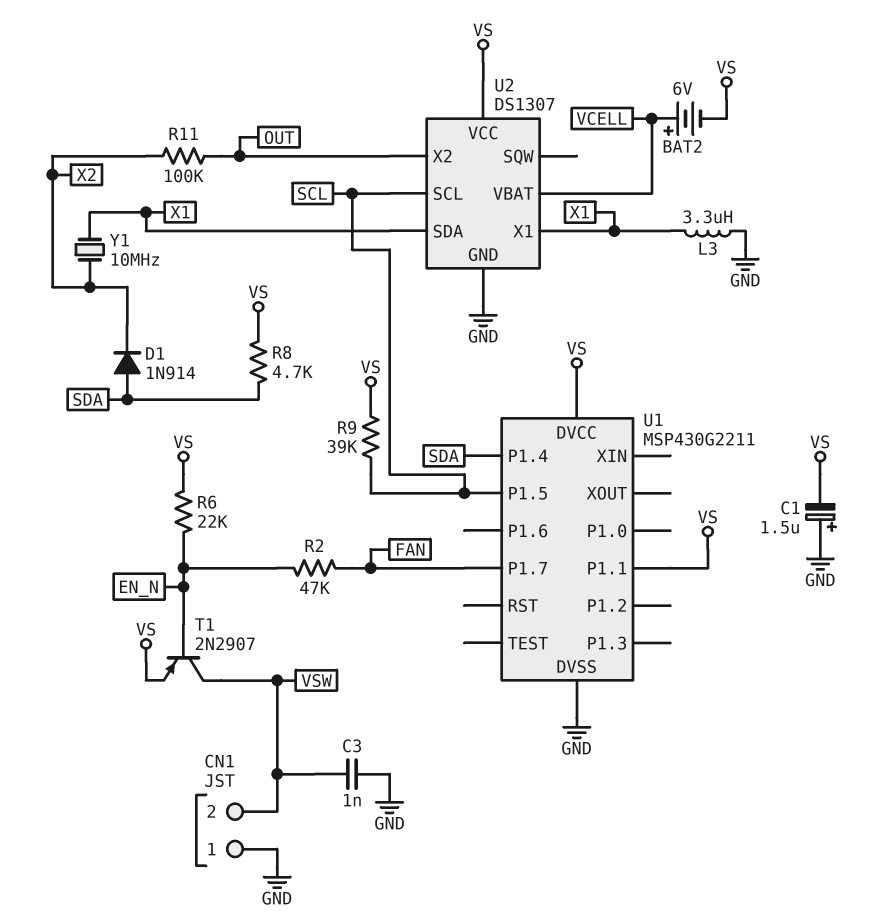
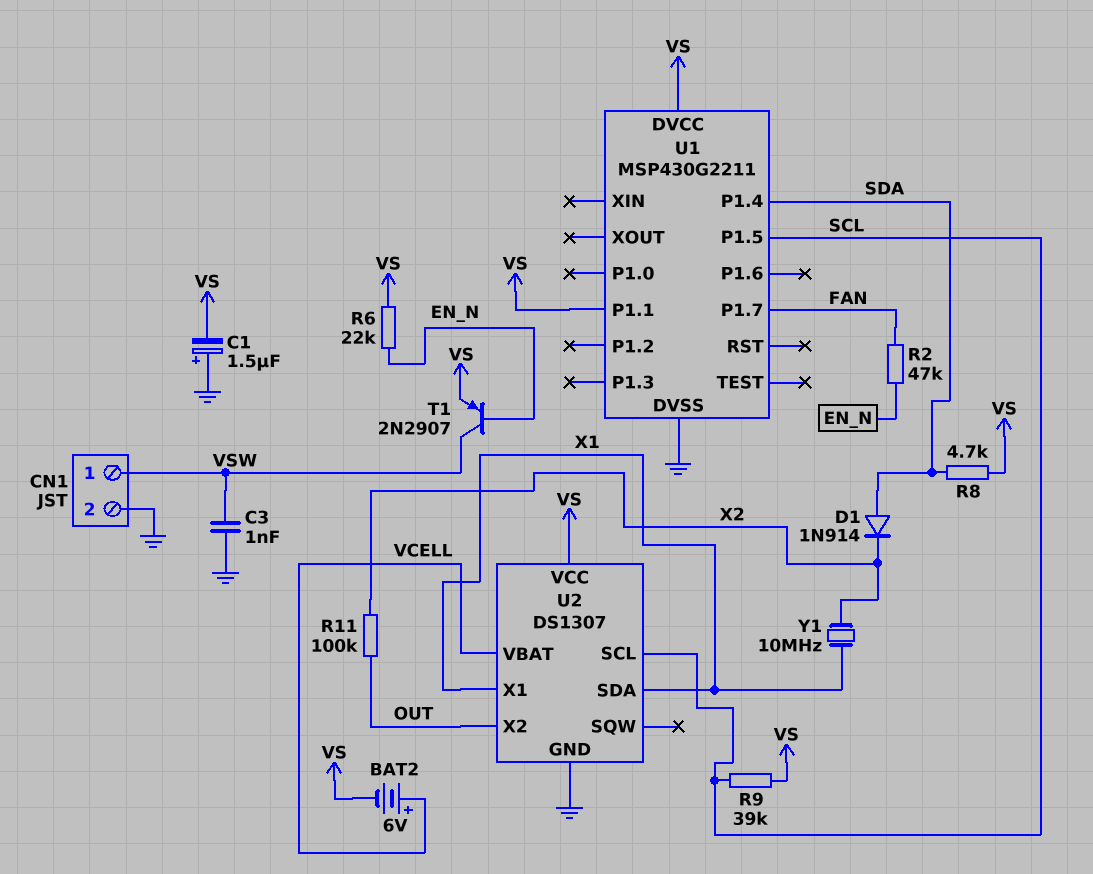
CN1 pin 1: GND -> VSW
CN1 pin 2: VSW -> GND
L3: 3.3uH (GND, X1) -> none

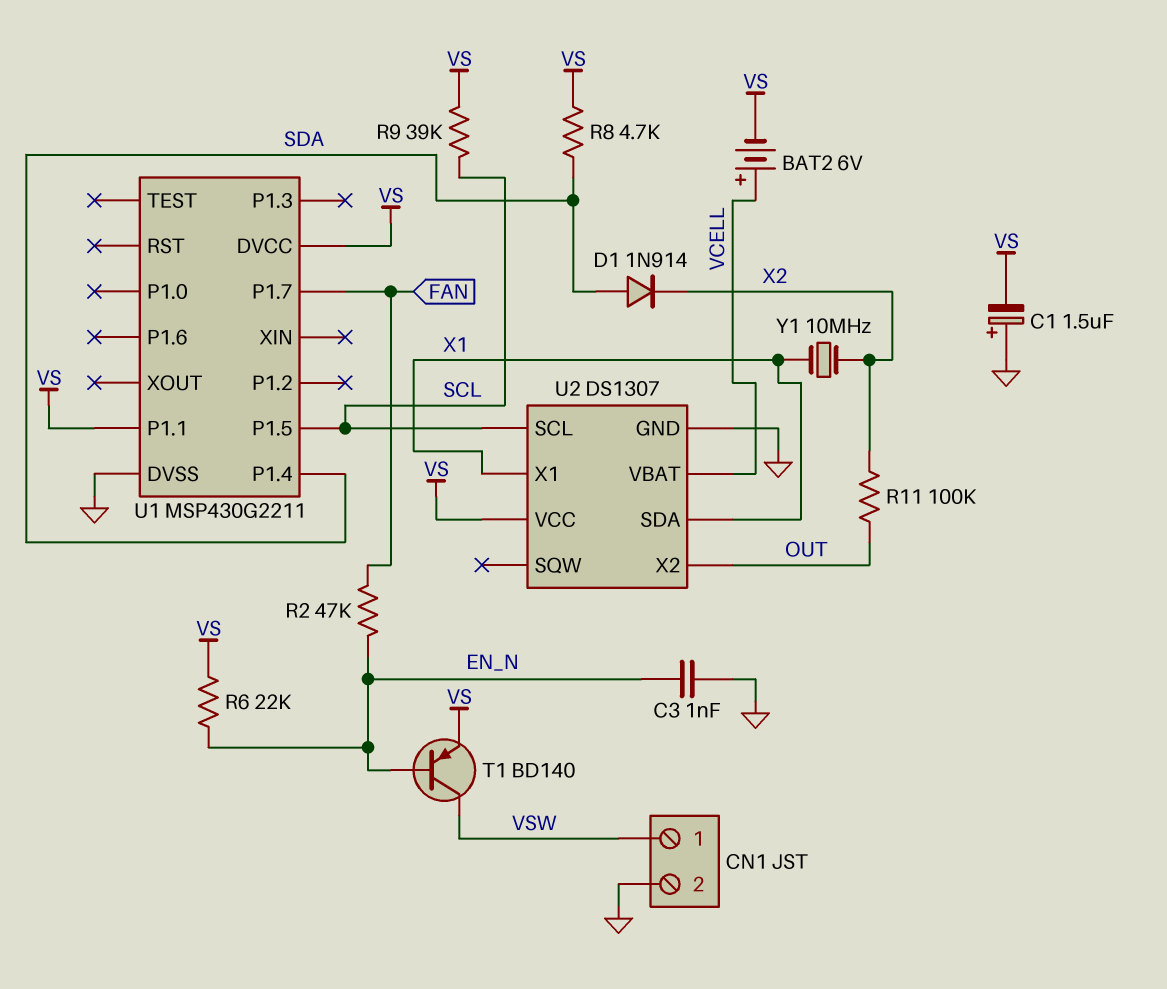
C3: 1nF (GND, VSW) -> 1nF (EN_N, GND)
T1: PNP 2N2907 (B EN_N, C VSW, E VS) -> PNP BD140 (B EN_N, C VSW, E VS)

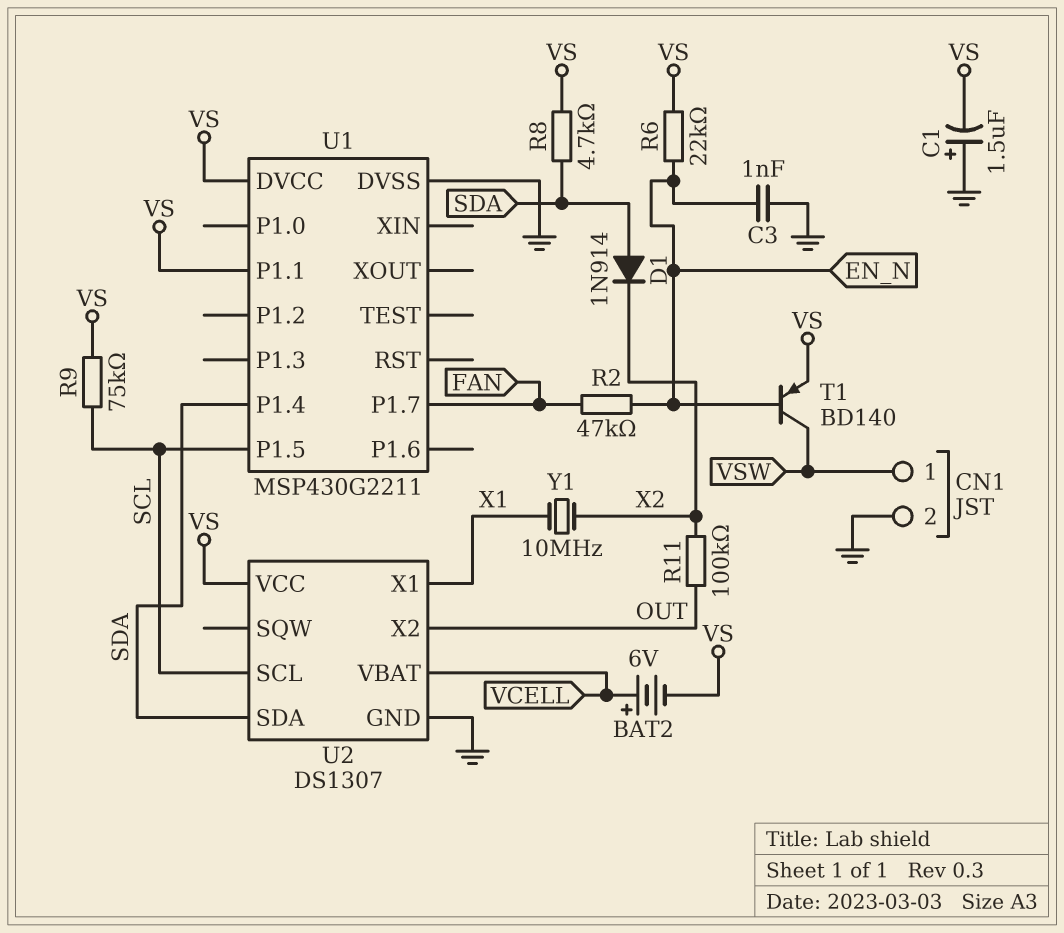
R9: 39k (SCL, VS) -> 75k (SCL, VS)
U2 pin SDA: X1 -> SDA

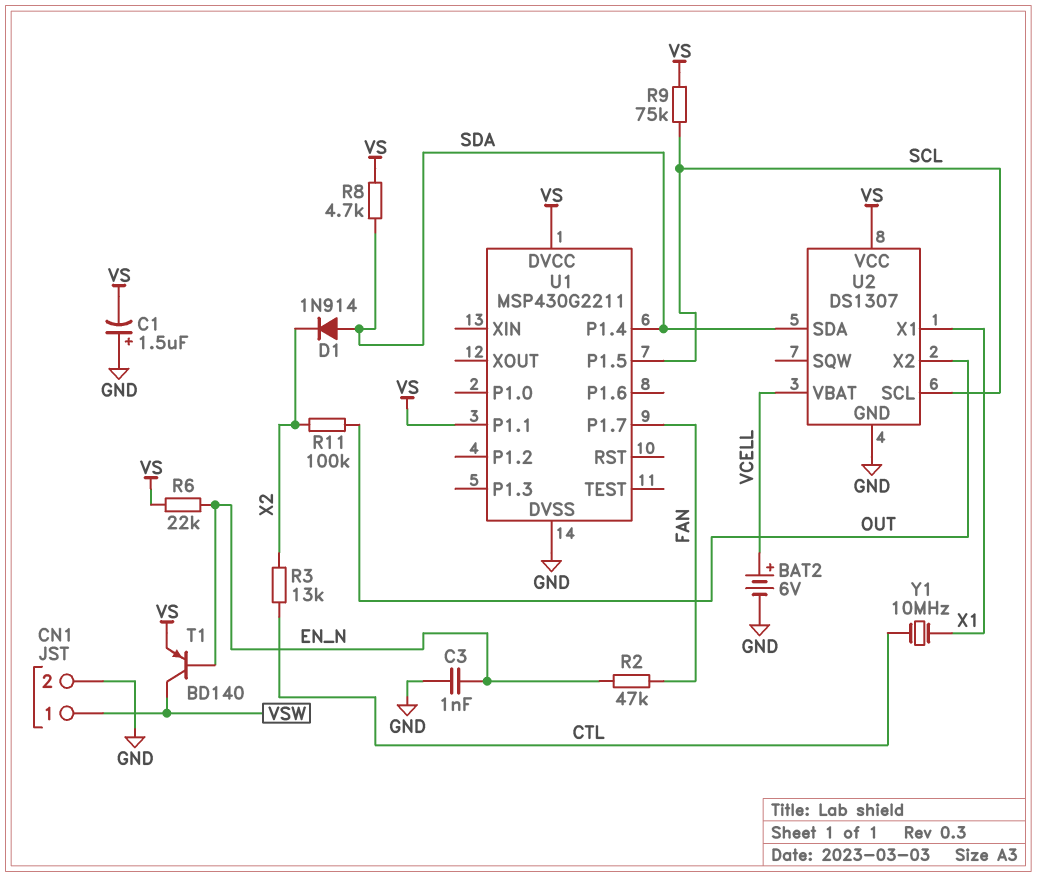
BAT2: 6V (plus VCELL, minus VS) -> 6V (plus VCELL, minus GND)
R3: none -> 13k (CTL, X2)
Y1: 10MHz (X1, X2) -> 10MHz (CTL, X1)

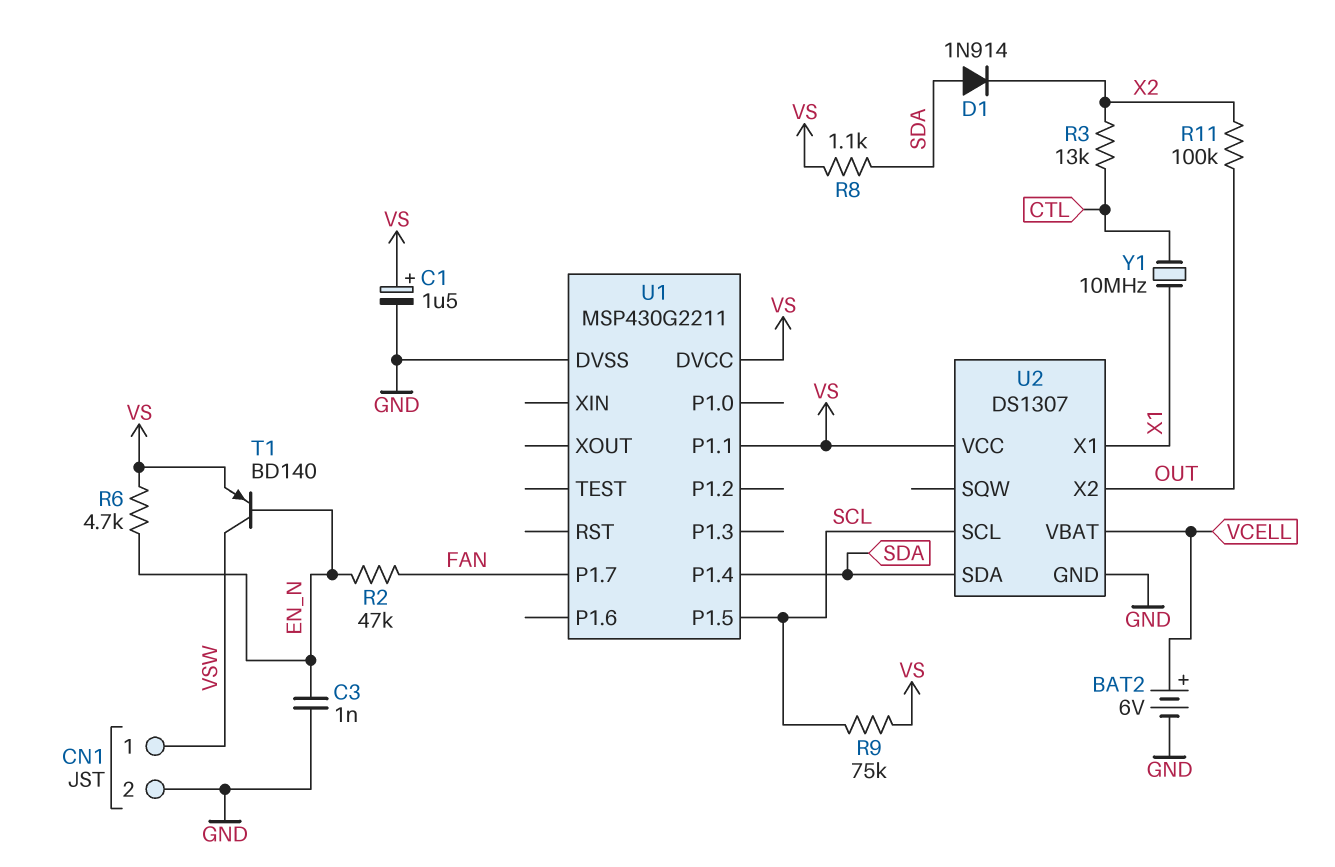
C1: 1.5uF (plus GND, minus VS) -> 1.5uF (plus VS, minus GND)
R6: 22k (EN_N, VS) -> 4.7k (EN_N, VS)
R8: 4.7k (SDA, VS) -> 1.1k (SDA, VS)

